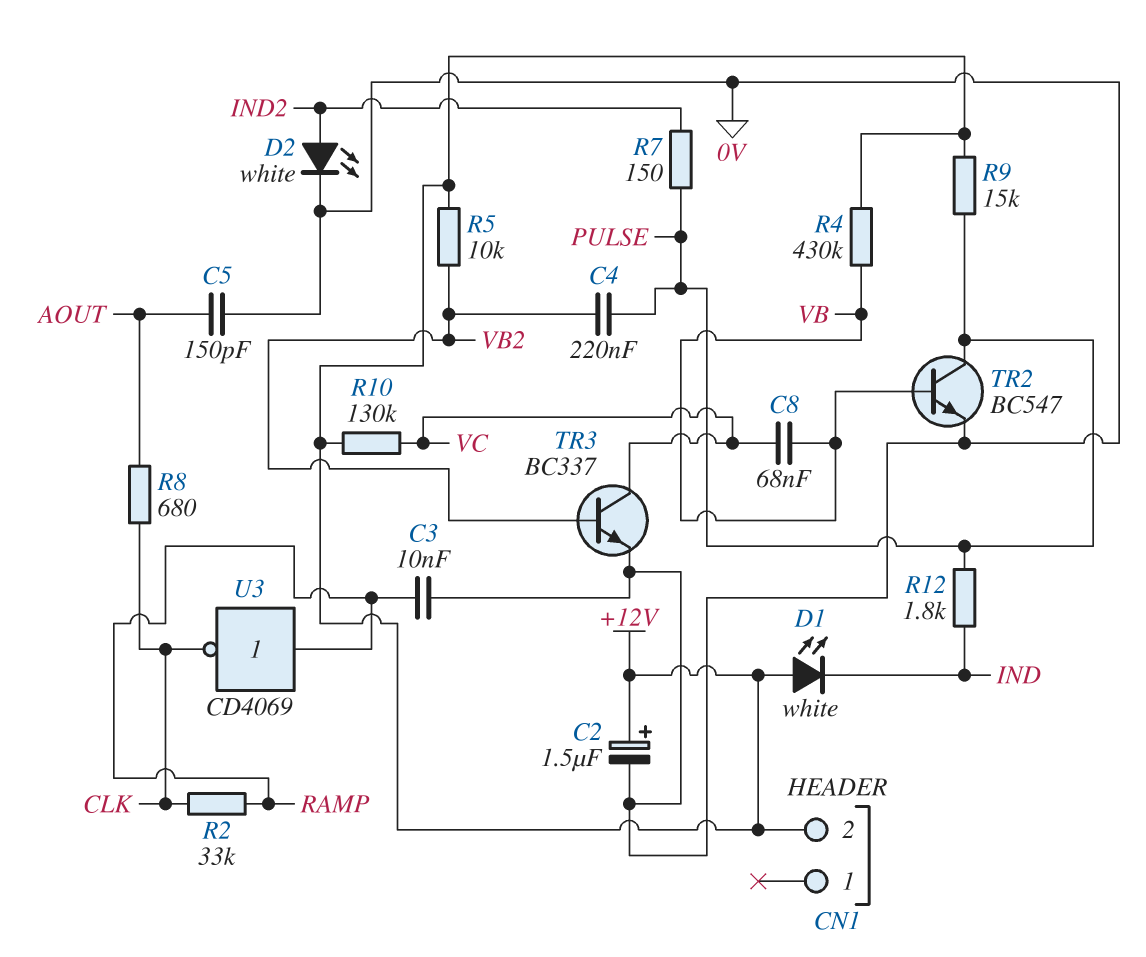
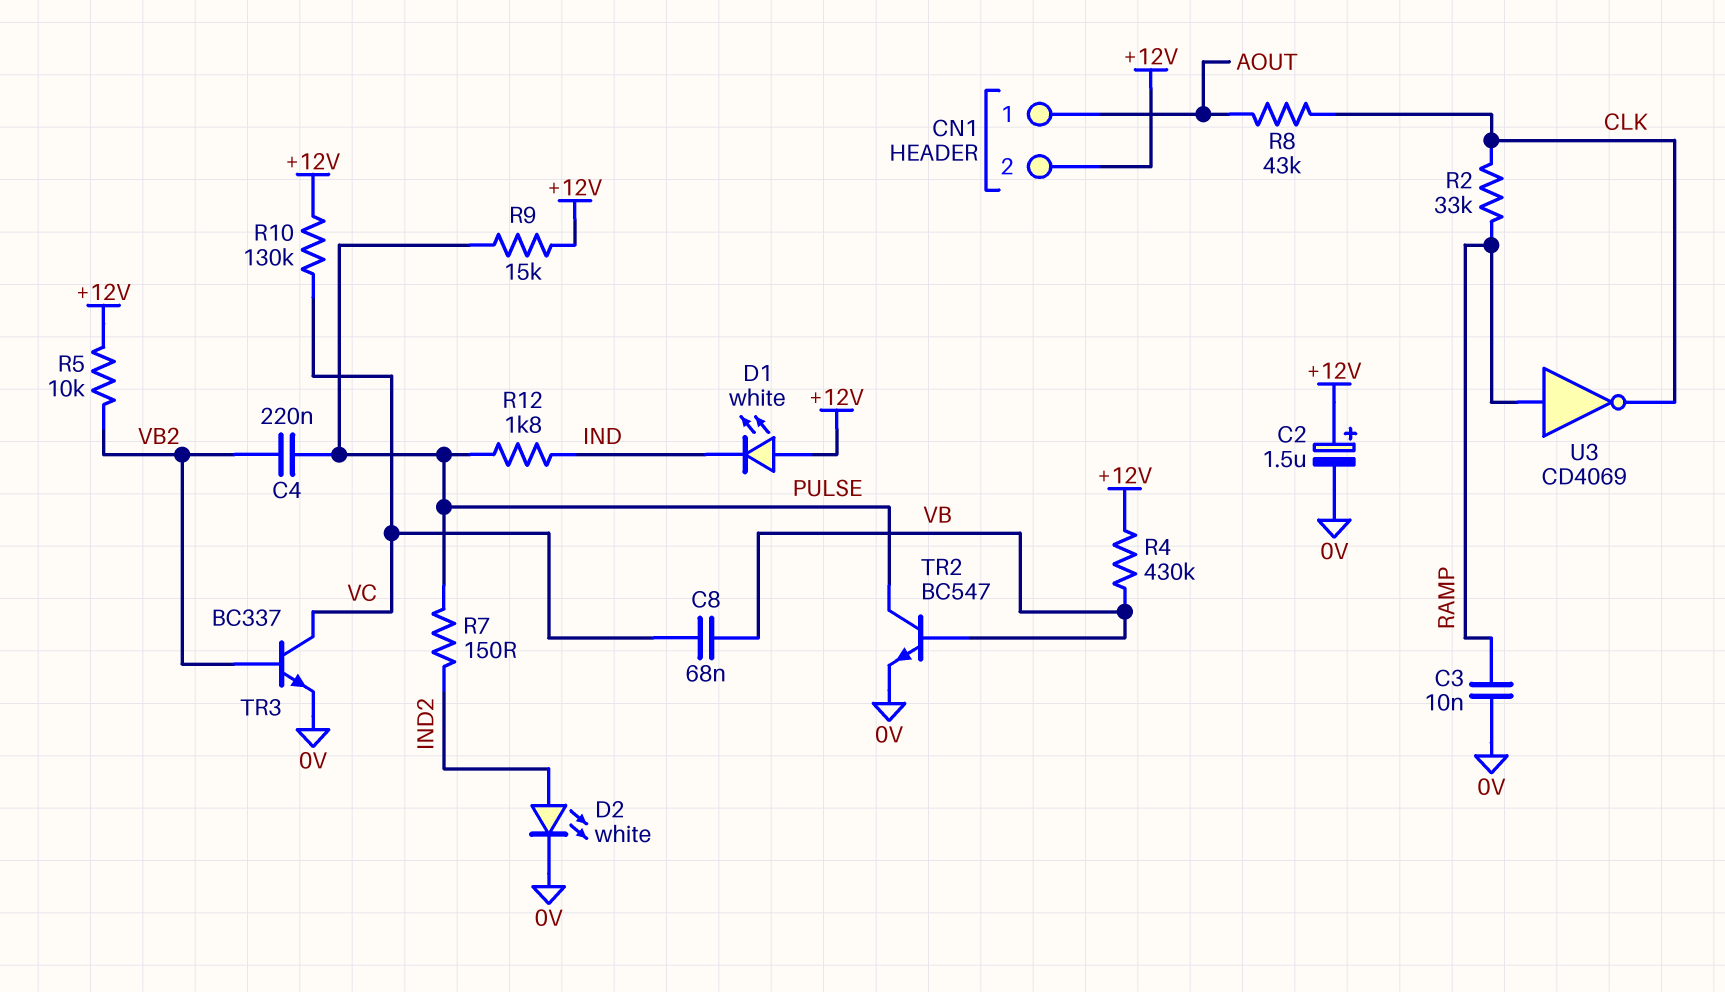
C5: 150pF (0V, AOUT) -> none
CN1 pin 1: none -> AOUT
R8: 680 (AOUT, CLK) -> 43k (AOUT, CLK)

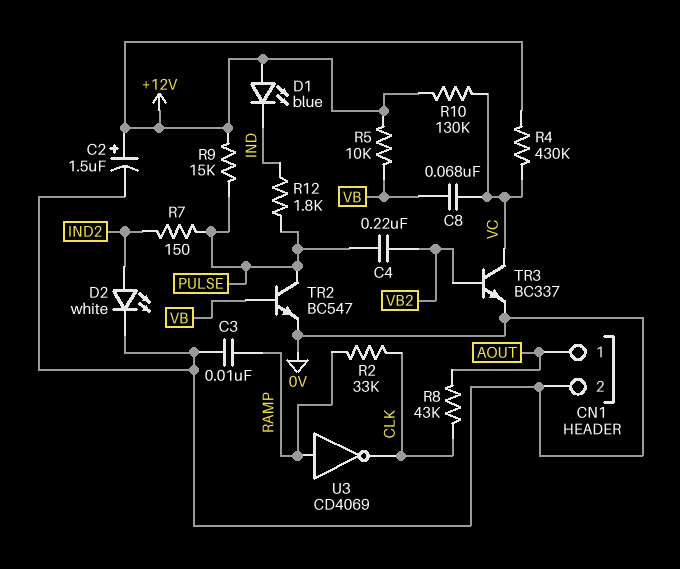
CN1 pin 2: +12V -> 0V
D1: LED white (A +12V, K IND) -> LED blue (A +12V, K IND)
R4: 430k (+12V, VB) -> 430k (+12V, VC)
R5: 10k (+12V, VB2) -> 10k (+12V, VB)

